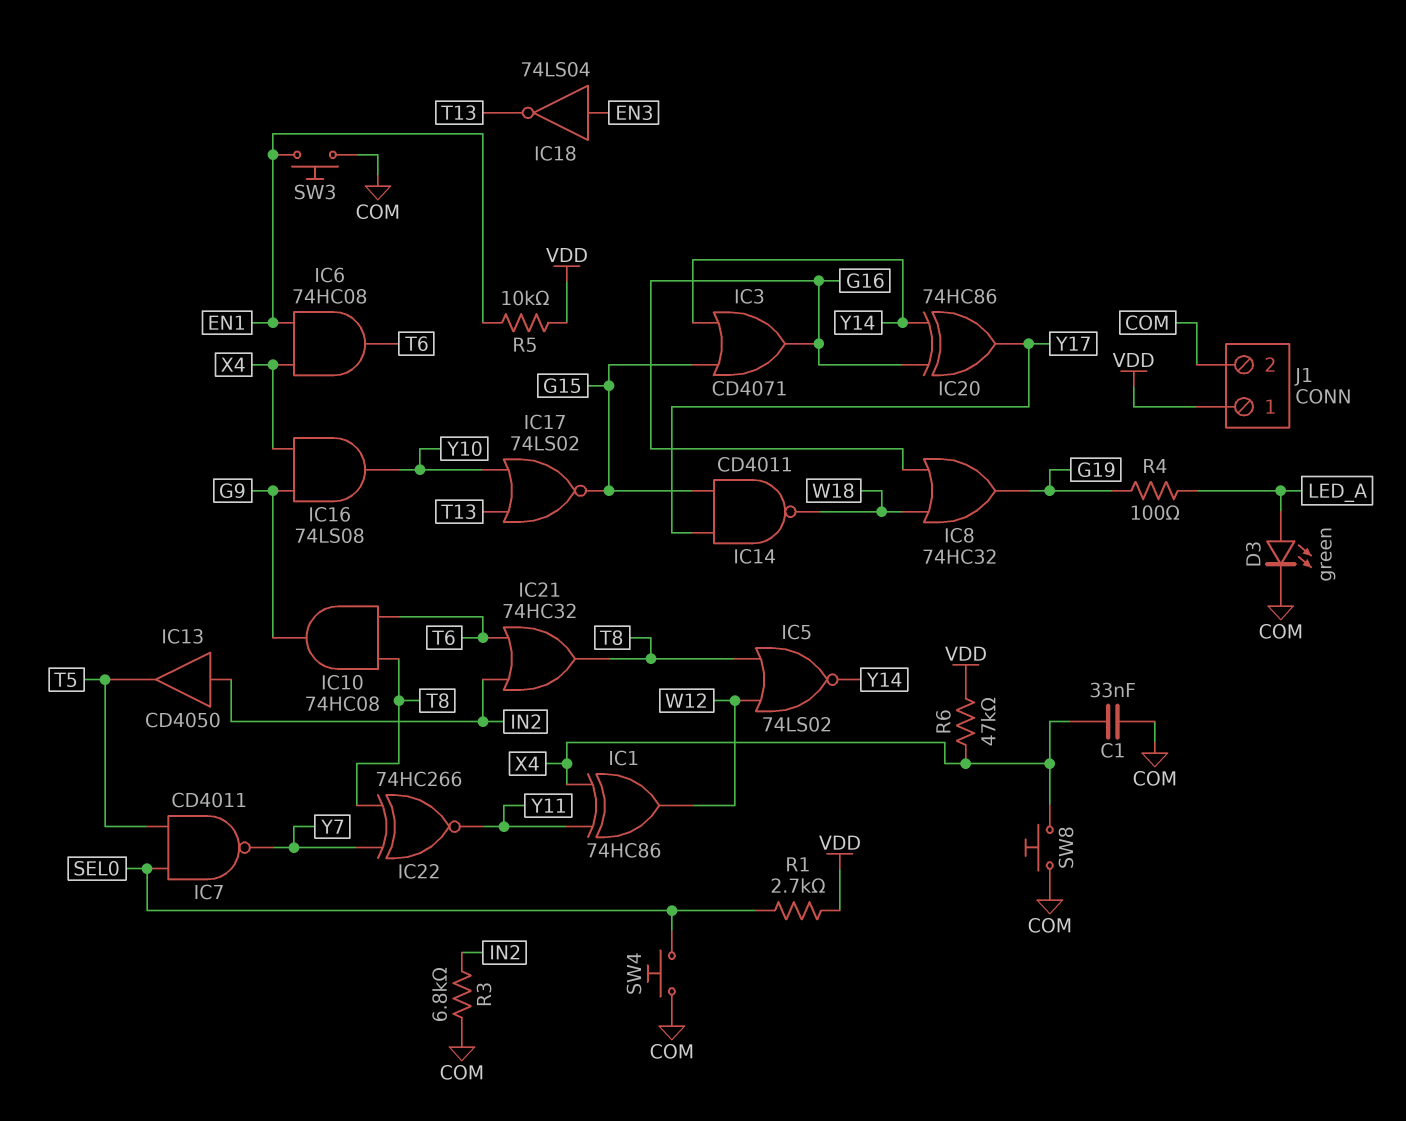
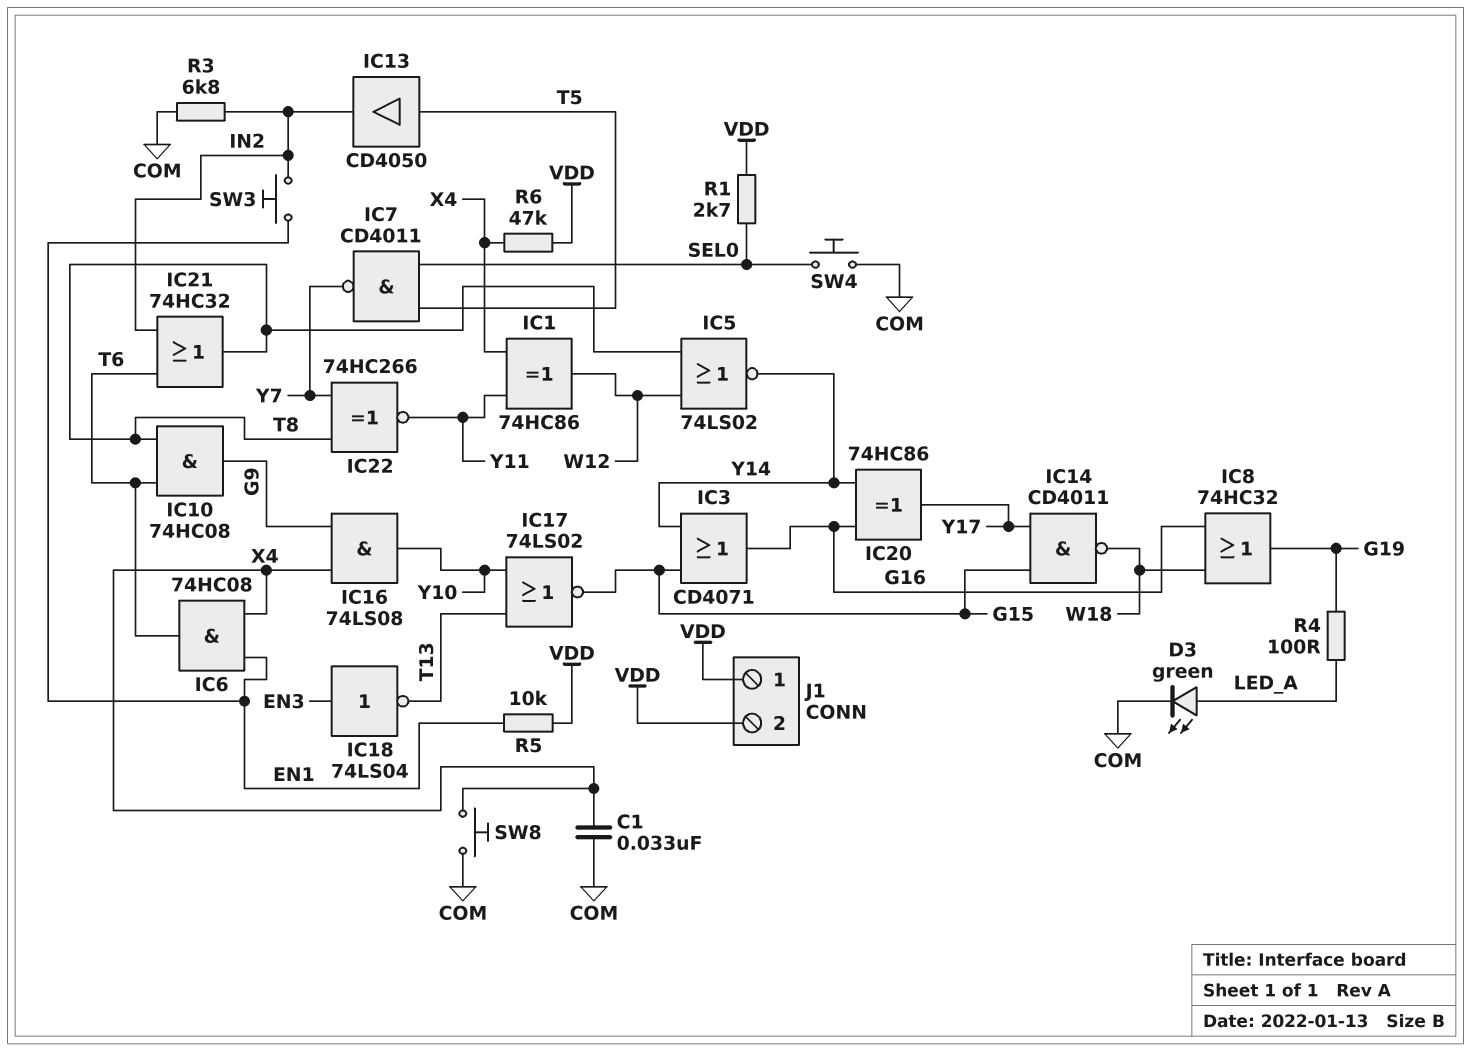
IC13: buffer CD4050 (in IN2, out T5) -> buffer CD4050 (in T5, out IN2)
J1 pin 2: COM -> VDD
SW3: button (COM, EN1) -> button (EN1, IN2)

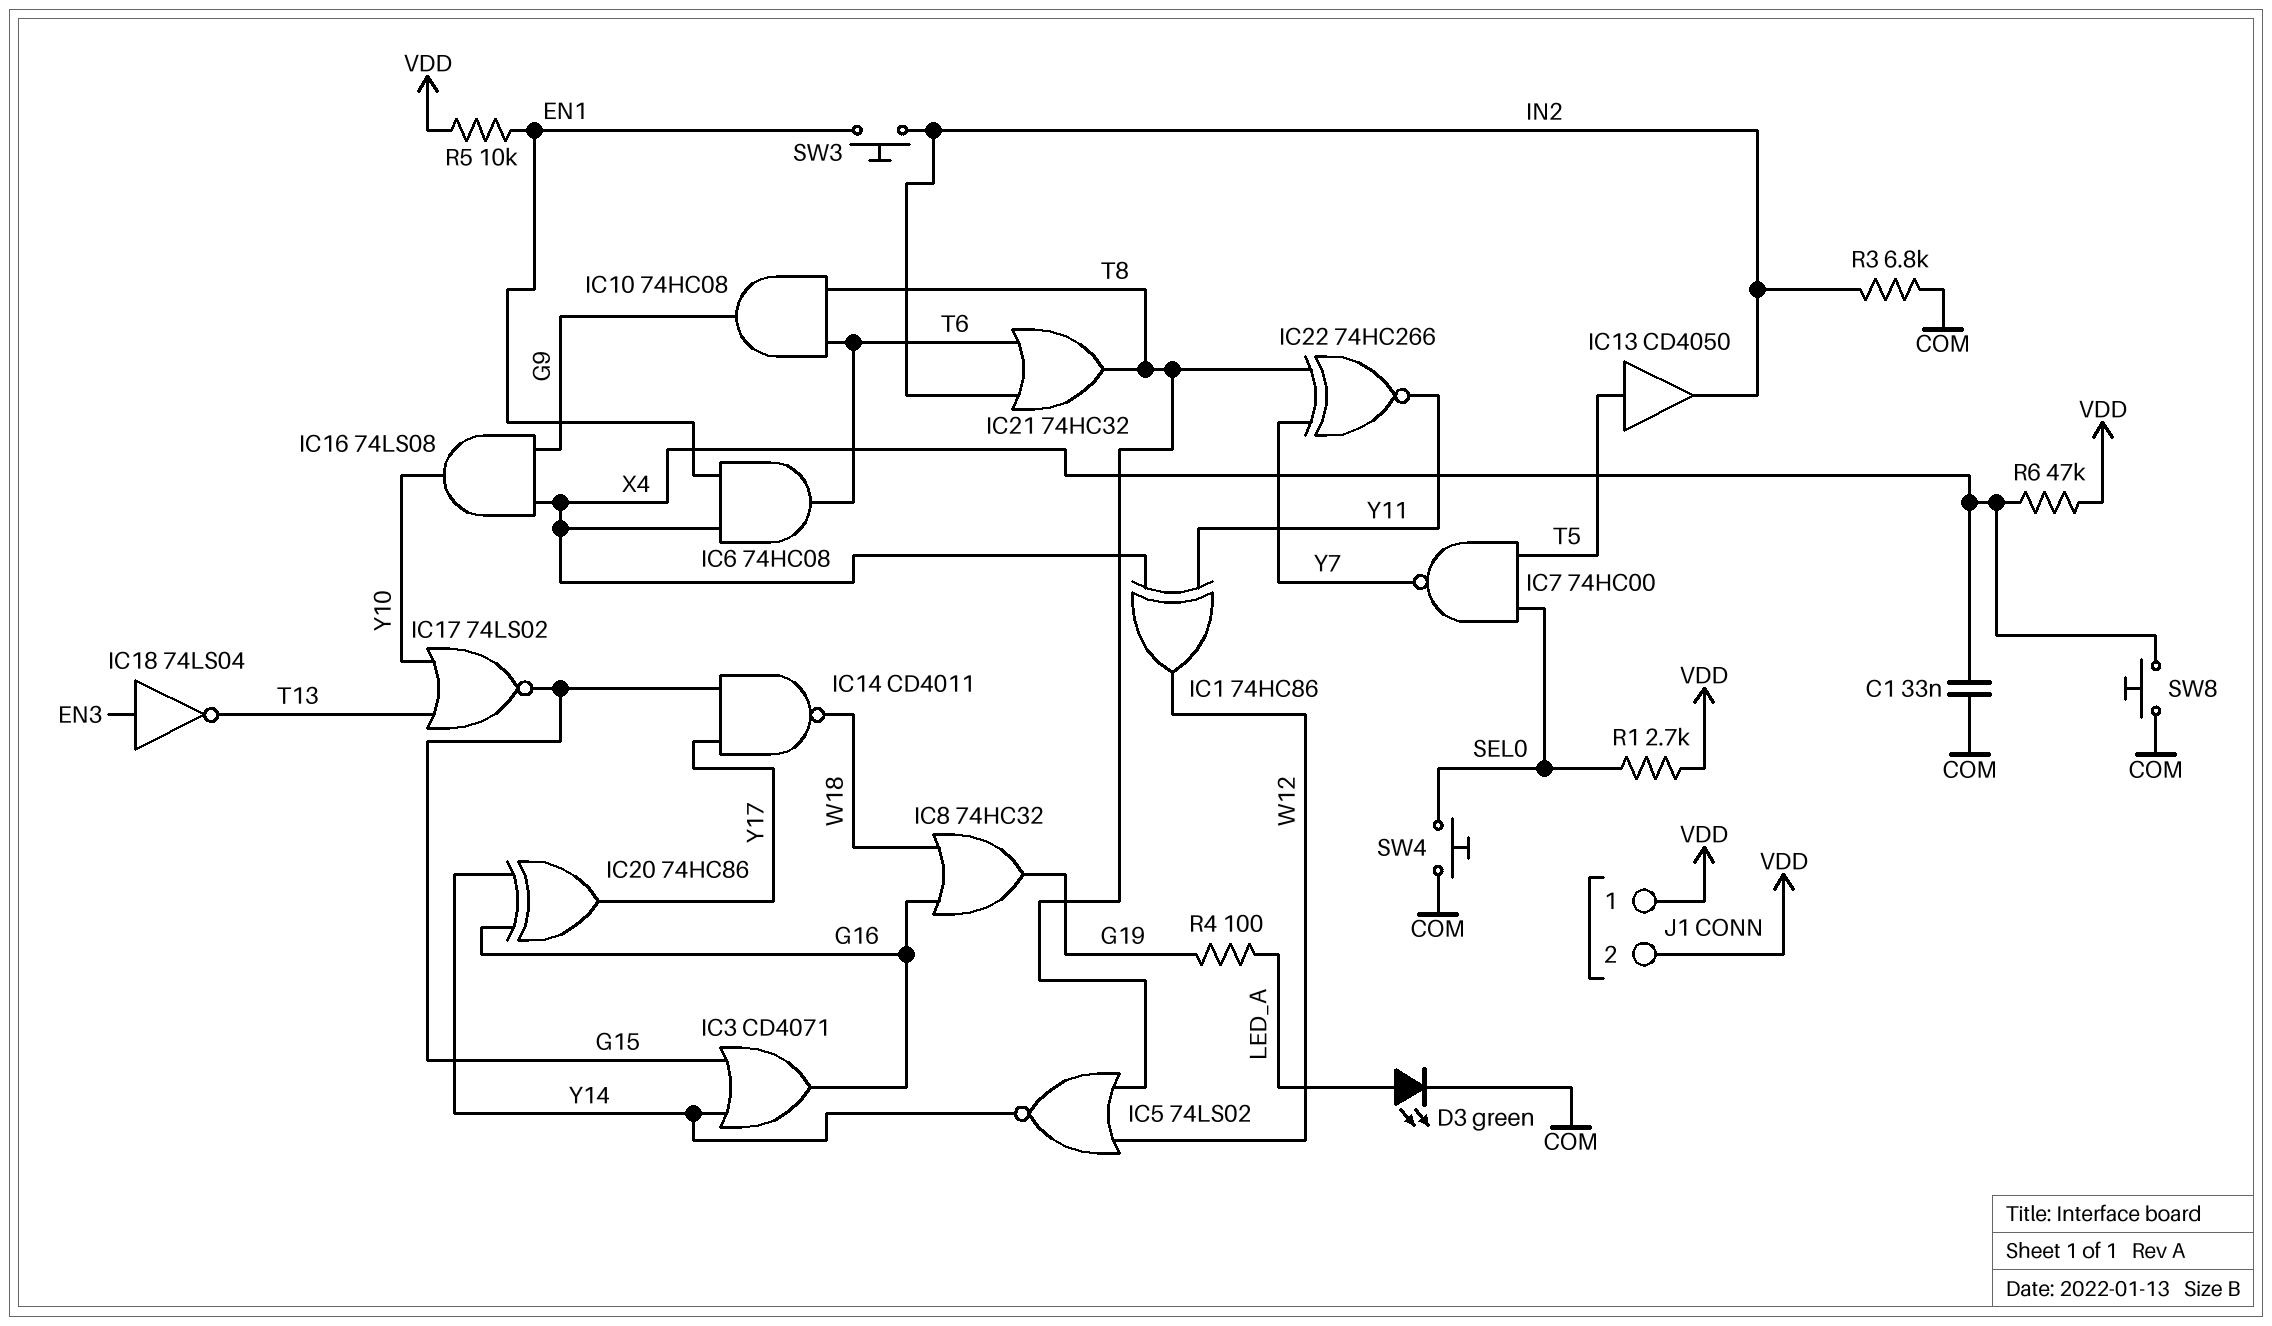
IC7: NAND CD4011 (in SEL0, in T5, out Y7) -> NAND 74HC00 (in SEL0, in T5, out Y7)

